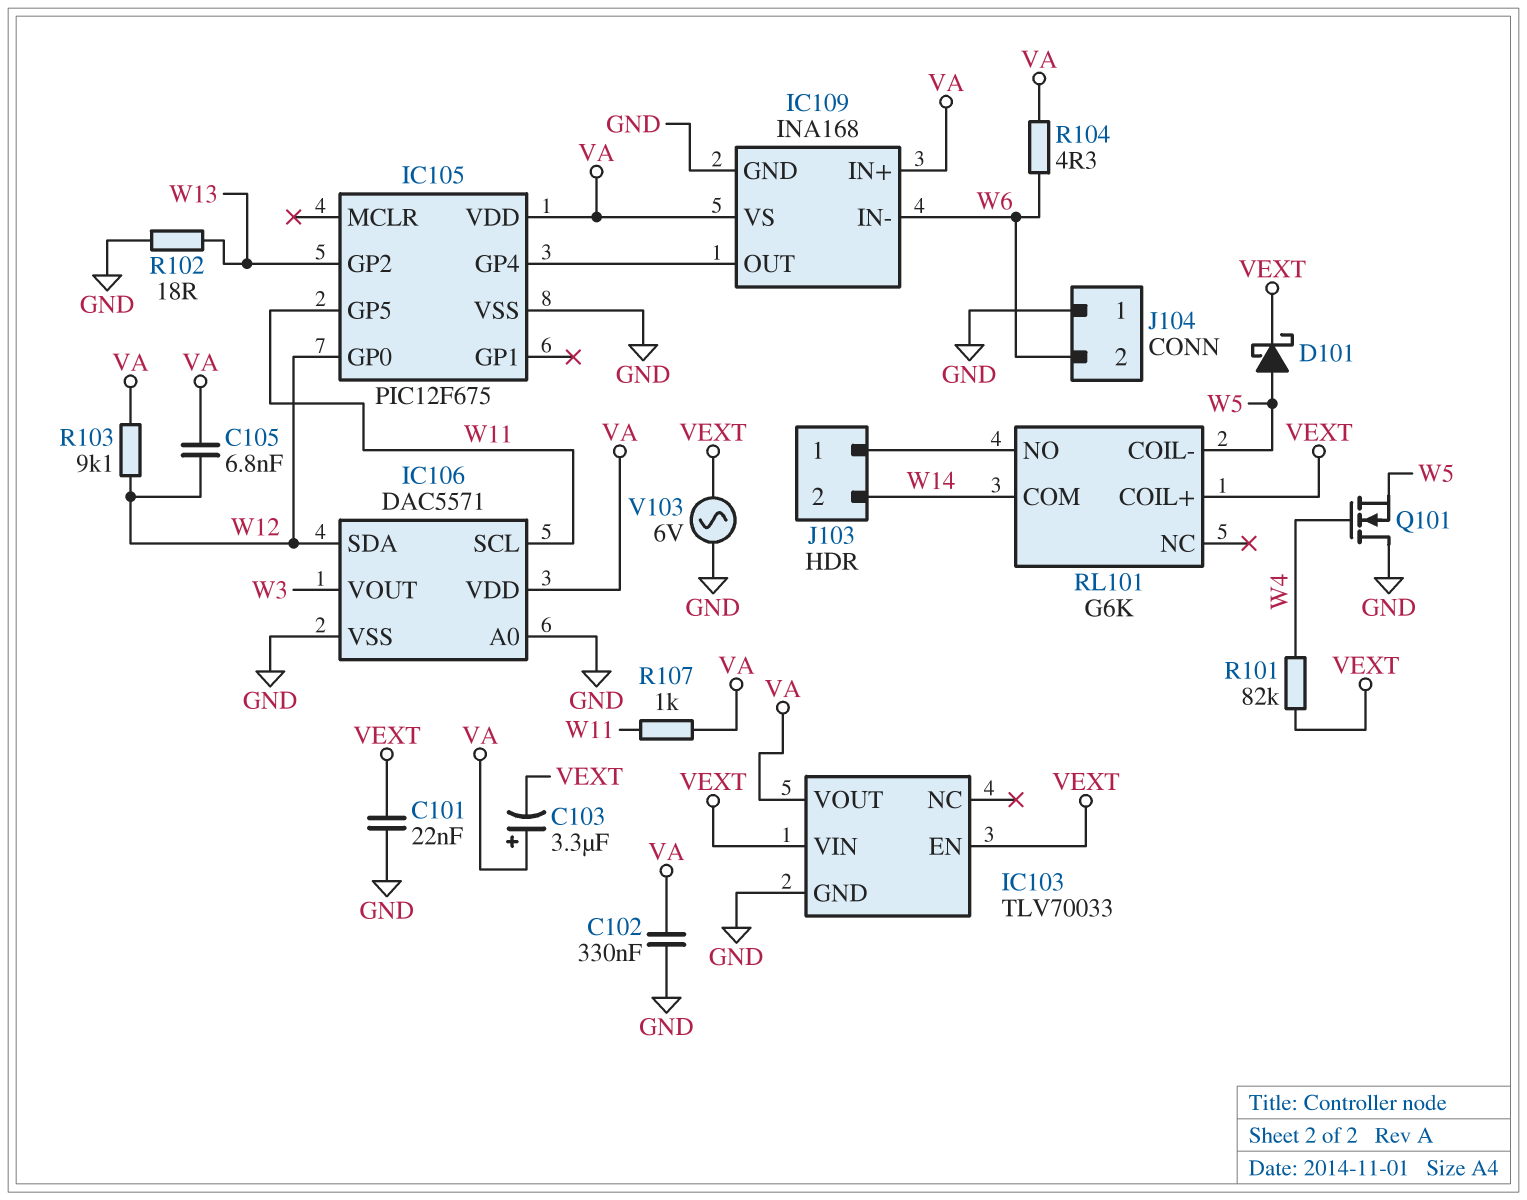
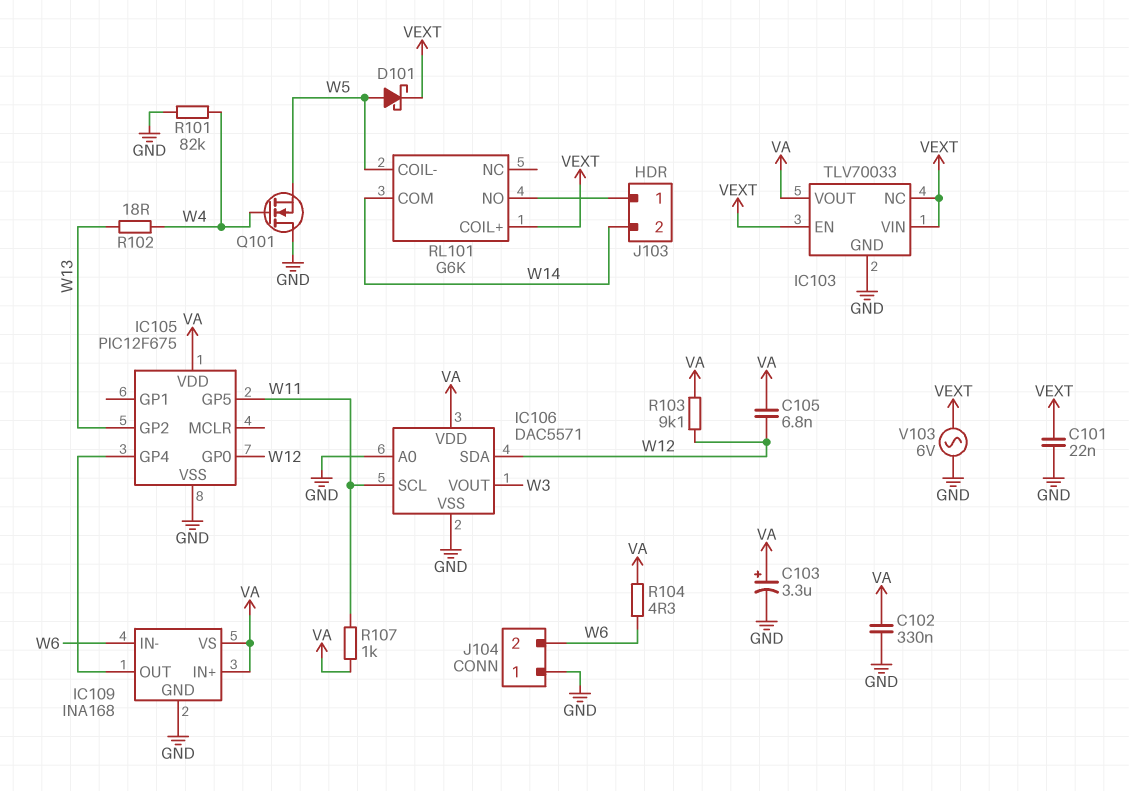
C103: 3.3uF (plus VA, minus VEXT) -> 3.3uF (plus VA, minus GND)
IC103 pin NC: none -> VEXT
R101: 82k (VEXT, W4) -> 82k (GND, W4)
R102: 18 (GND, W13) -> 18 (W4, W13)

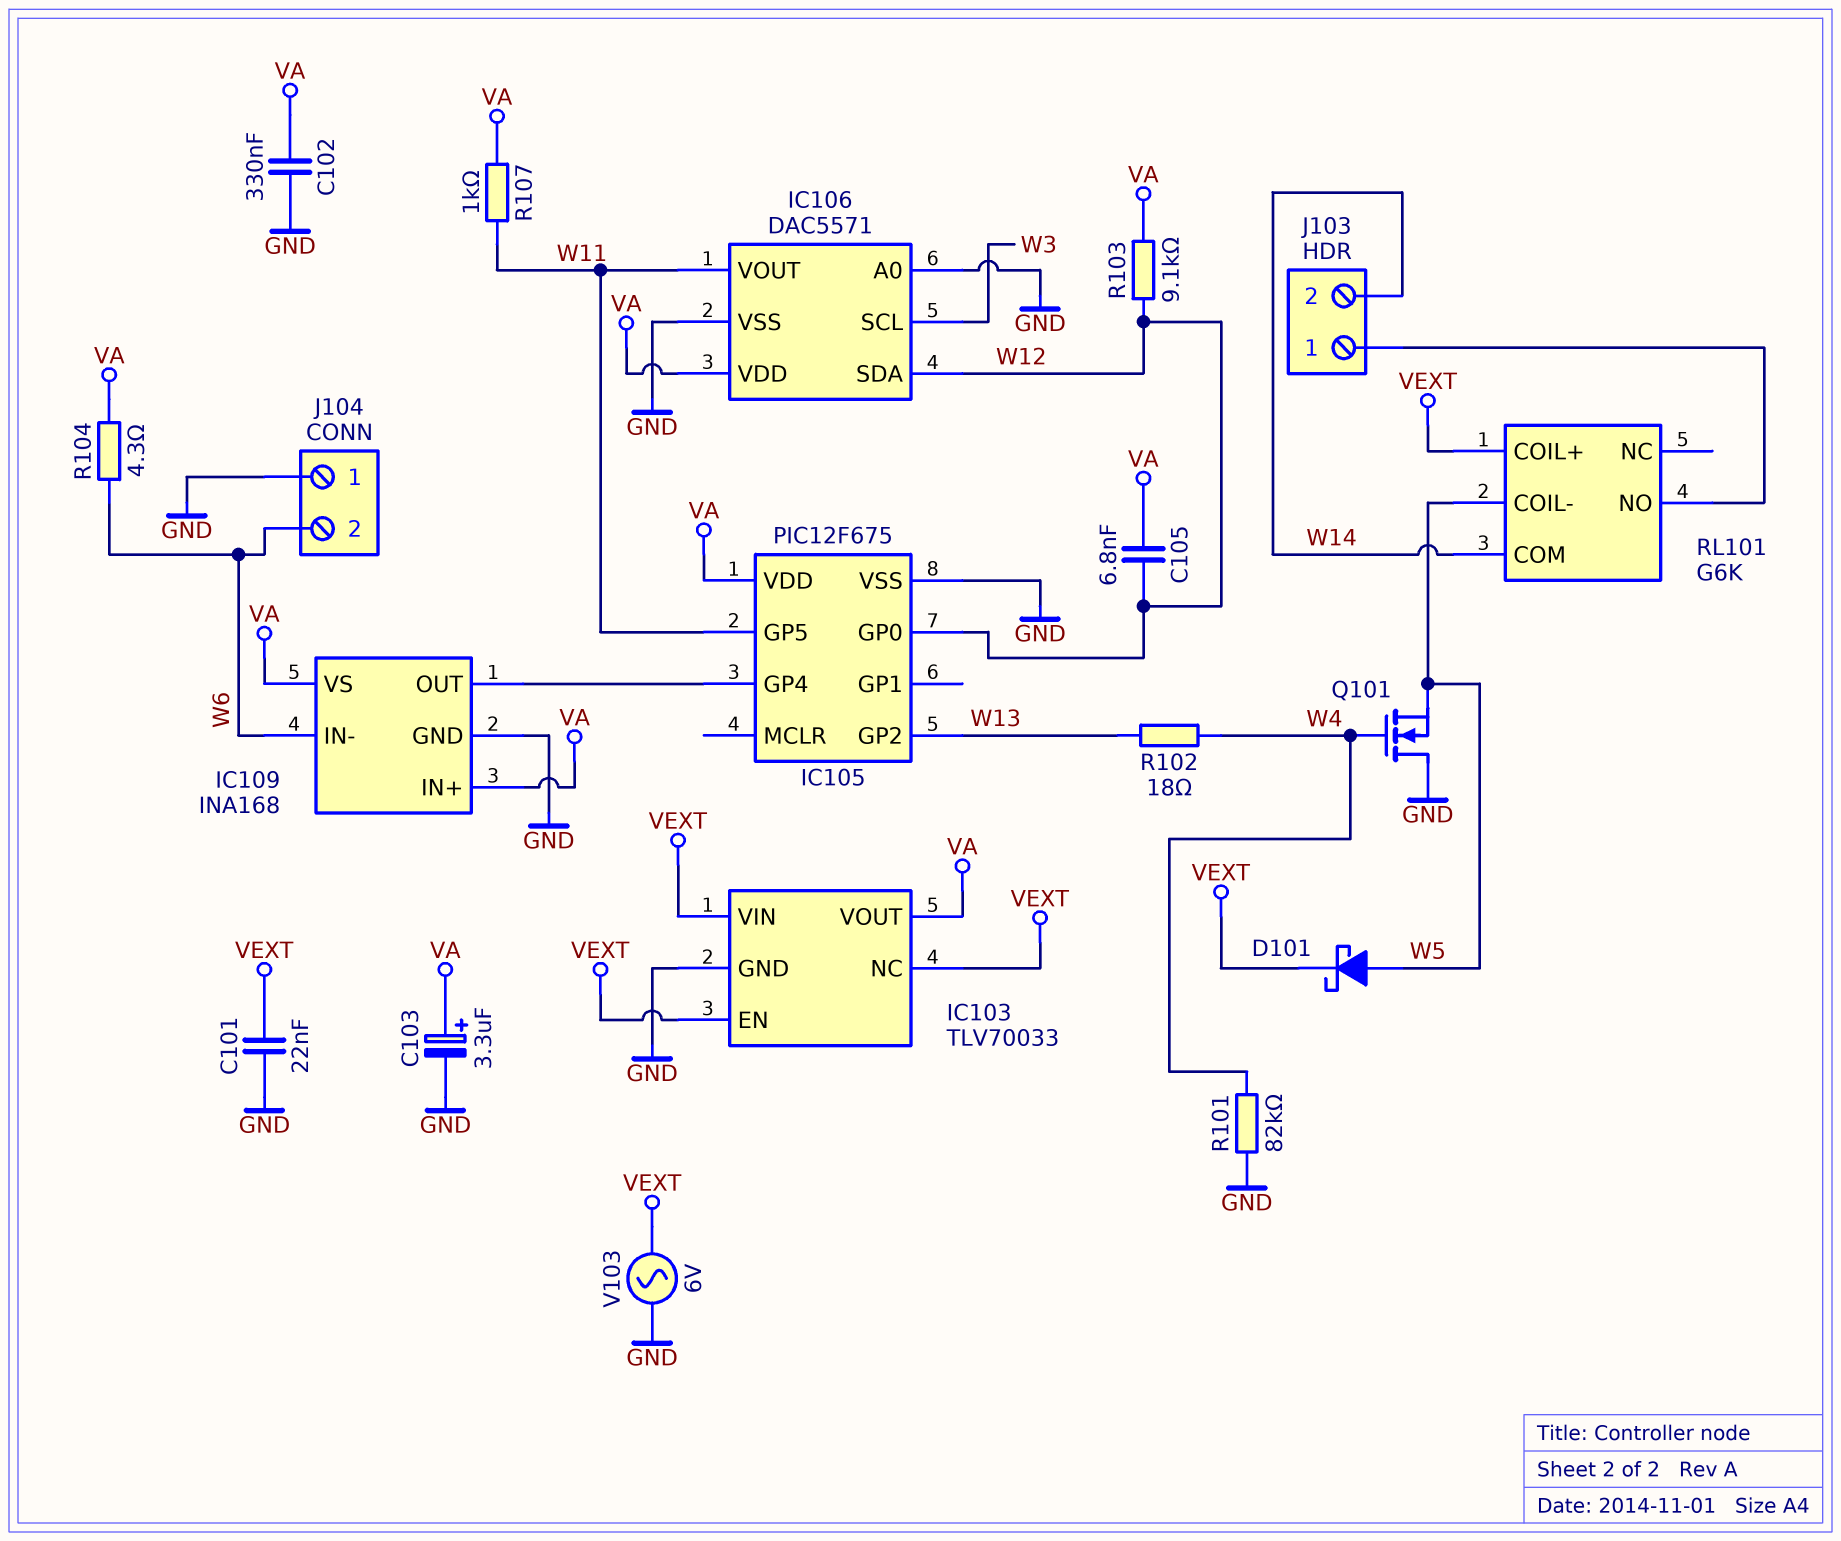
IC106 pin SCL: W11 -> W3
IC106 pin VOUT: W3 -> W11

